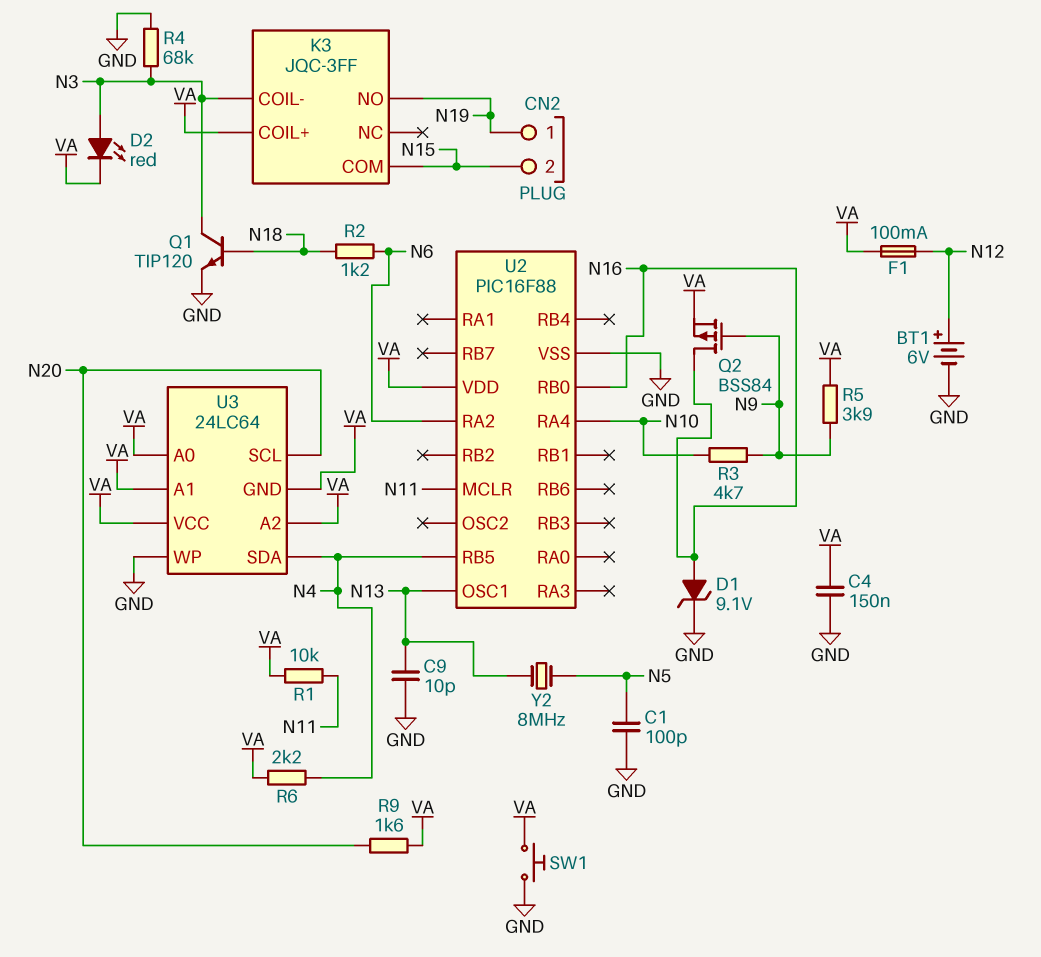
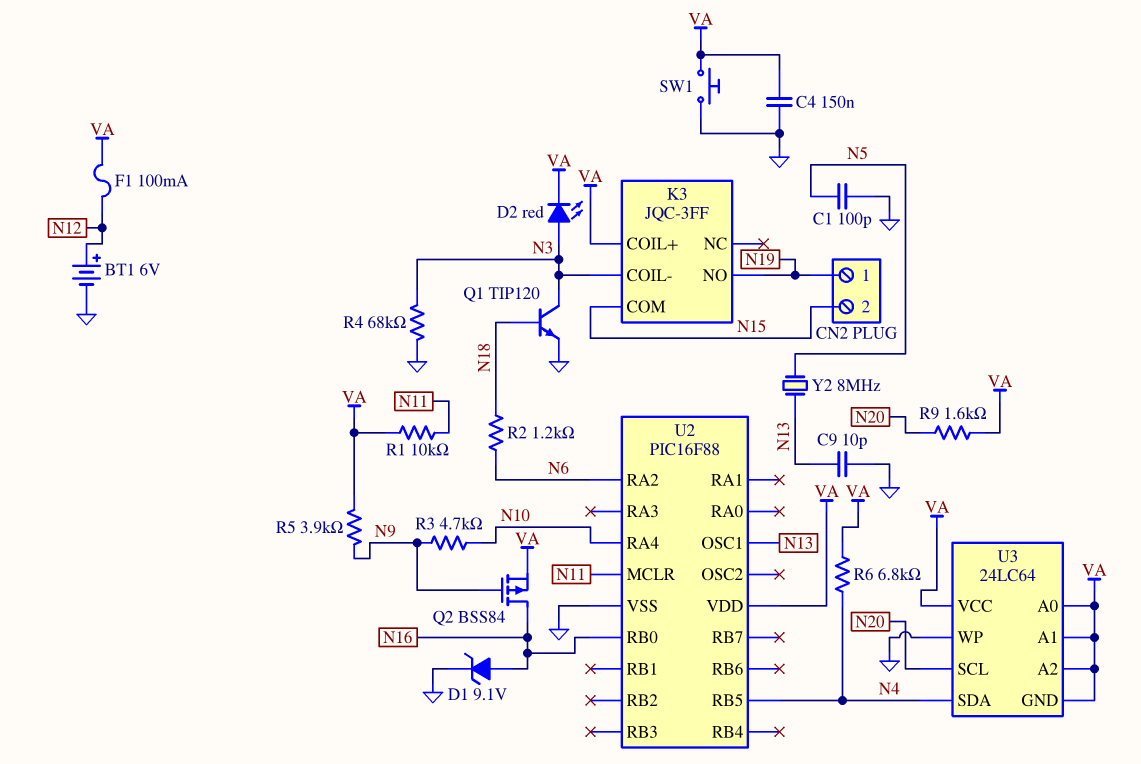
R6: 2.2k (N4, VA) -> 6.8k (N4, VA)

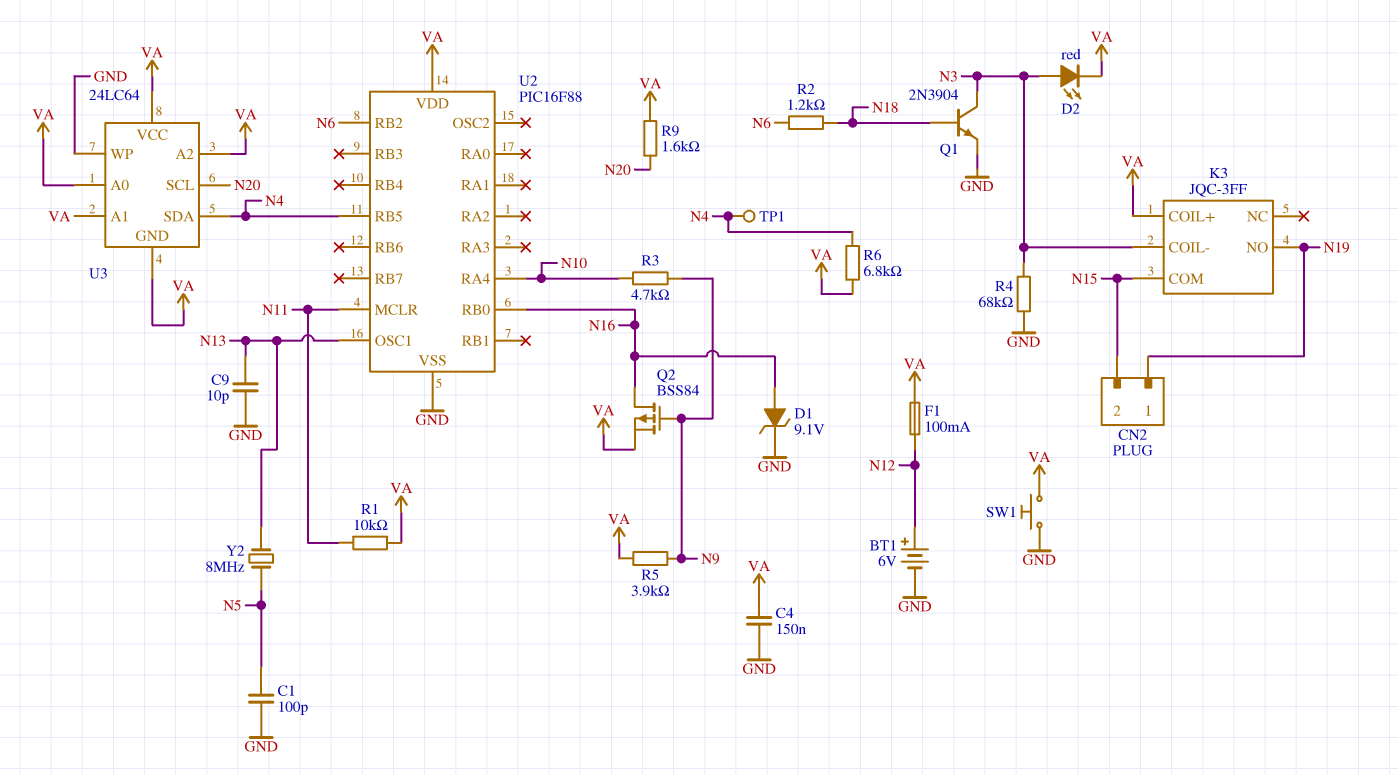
Q1: NPN TIP120 (B N18, C N3, E GND) -> NPN 2N3904 (B N18, C N3, E GND)
TP1: none -> test point (N4)
U2 pin RA2: N6 -> none
U2 pin RB2: none -> N6

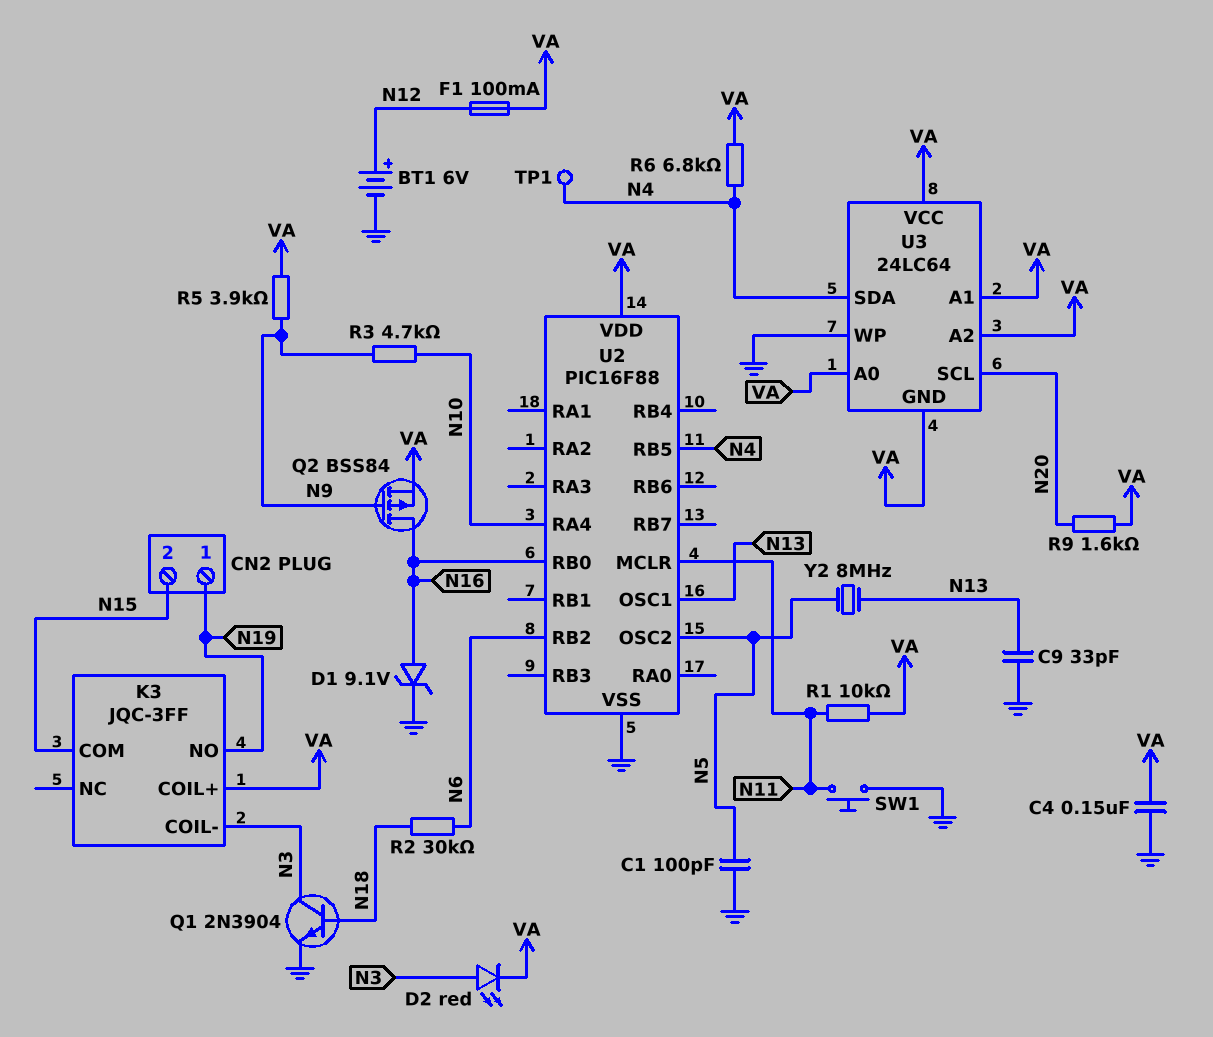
C9: 10pF (GND, N13) -> 33pF (GND, N13)
R2: 1.2k (N6, N18) -> 30k (N6, N18)
R4: 68k (GND, N3) -> none
SW1: button (GND, VA) -> button (GND, N11)
U2 pin OSC2: none -> N5

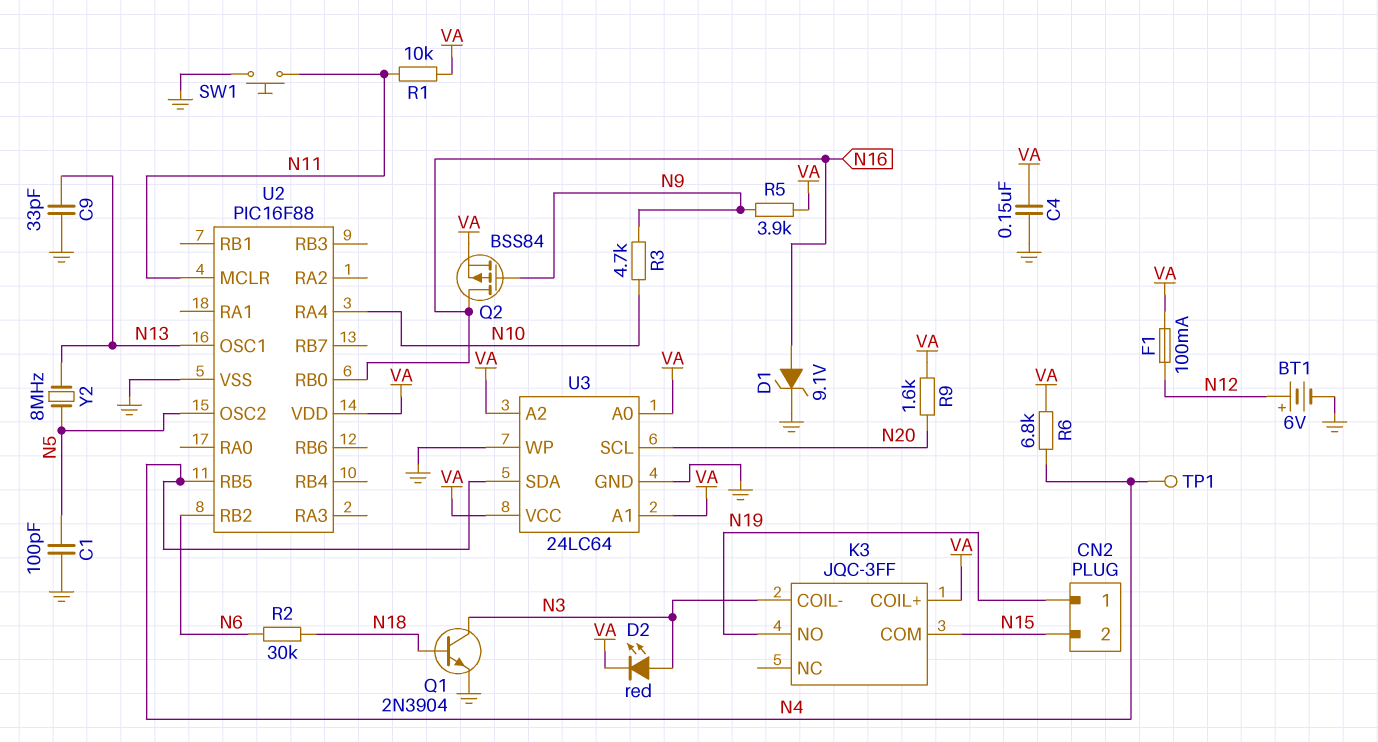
U3 pin GND: VA -> GND

